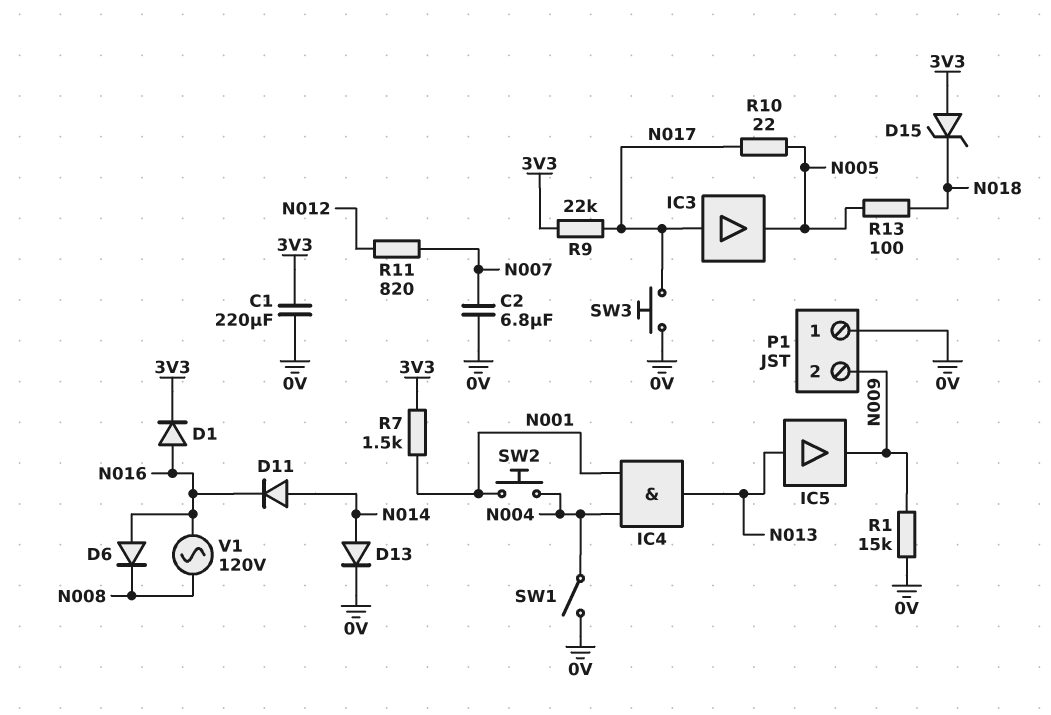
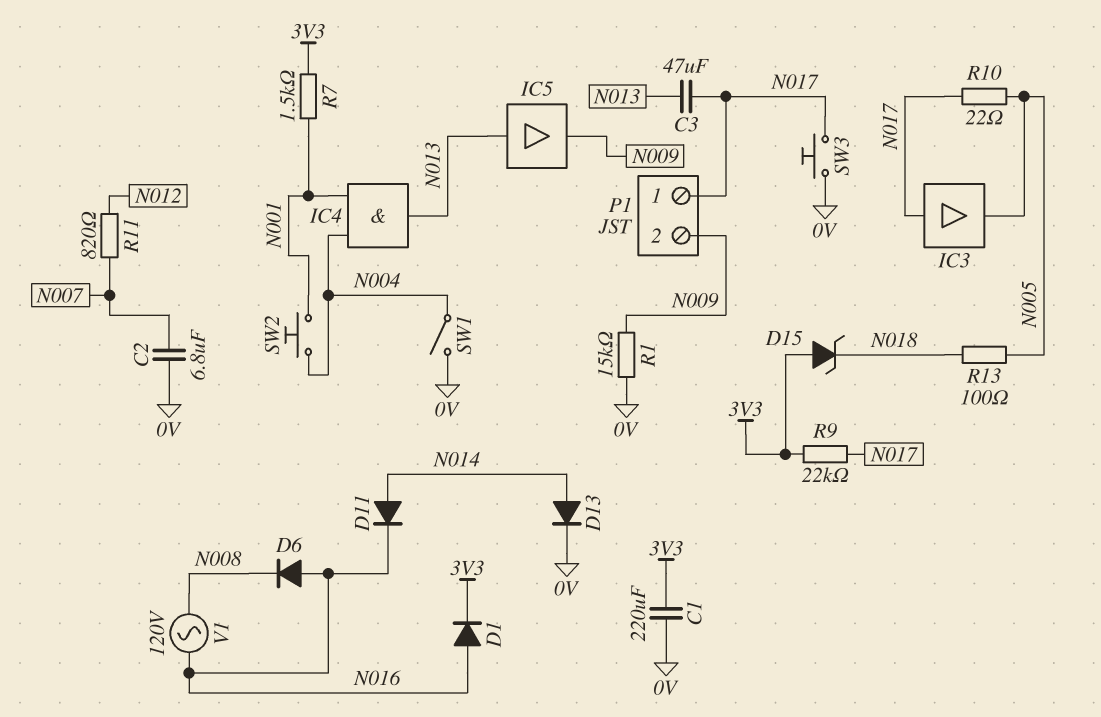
C3: none -> 47uF (N013, N017)
P1 pin 1: 0V -> N017

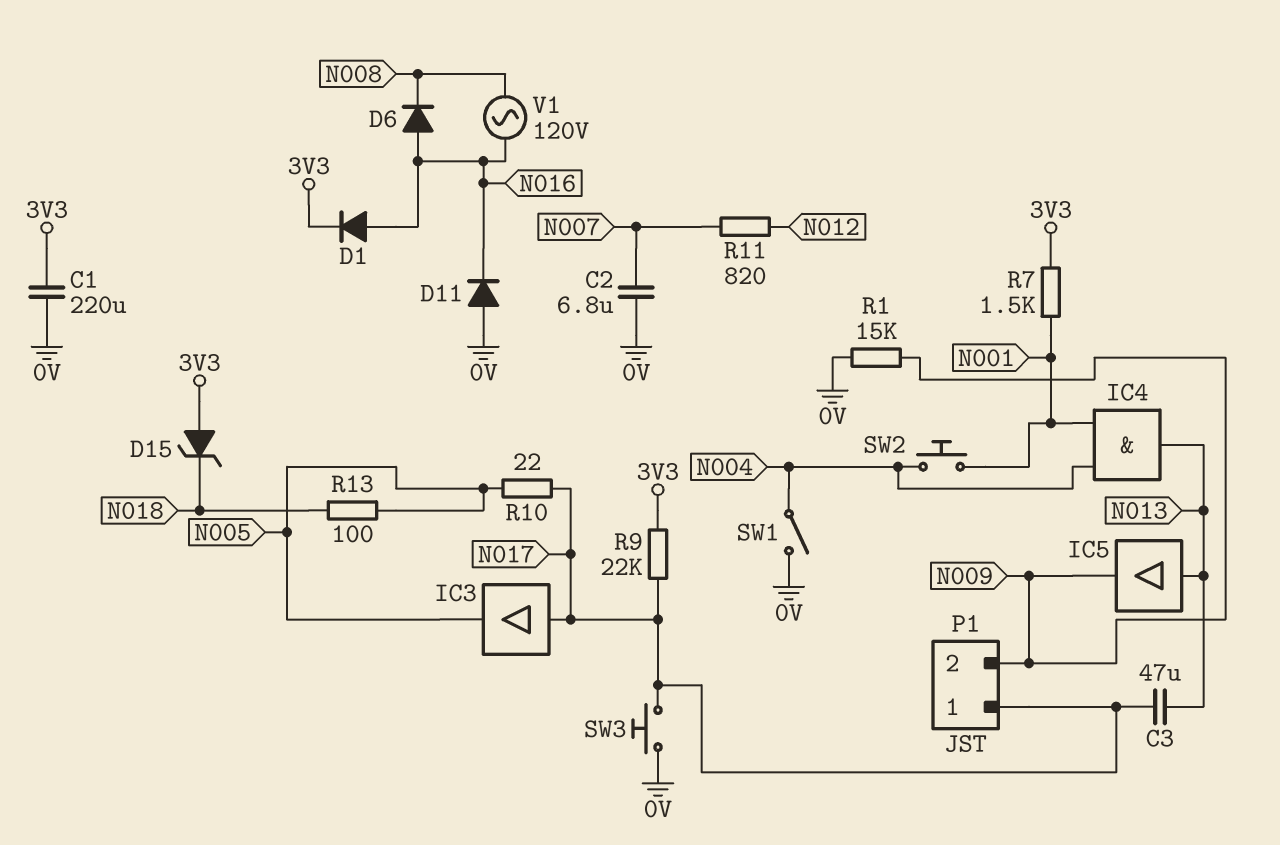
D11: diode (A N014, K N016) -> diode (A 0V, K N016)
D13: diode (A N014, K 0V) -> none

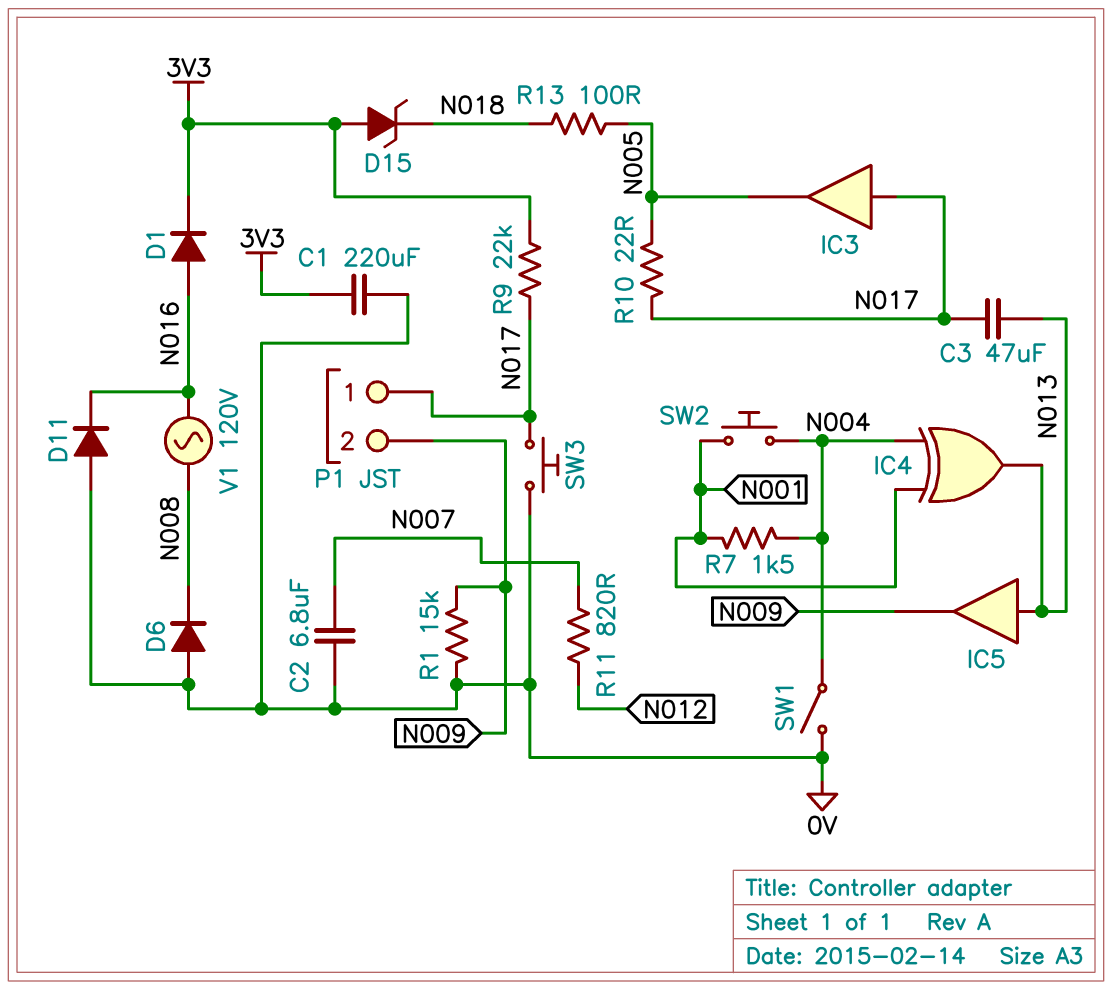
D6: diode (A N016, K N008) -> diode (A 0V, K N008)
IC4: AND (in N001, in N004, out N013) -> XOR (in N001, in N004, out N013)
R7: 1.5k (3V3, N001) -> 1.5k (N001, N004)

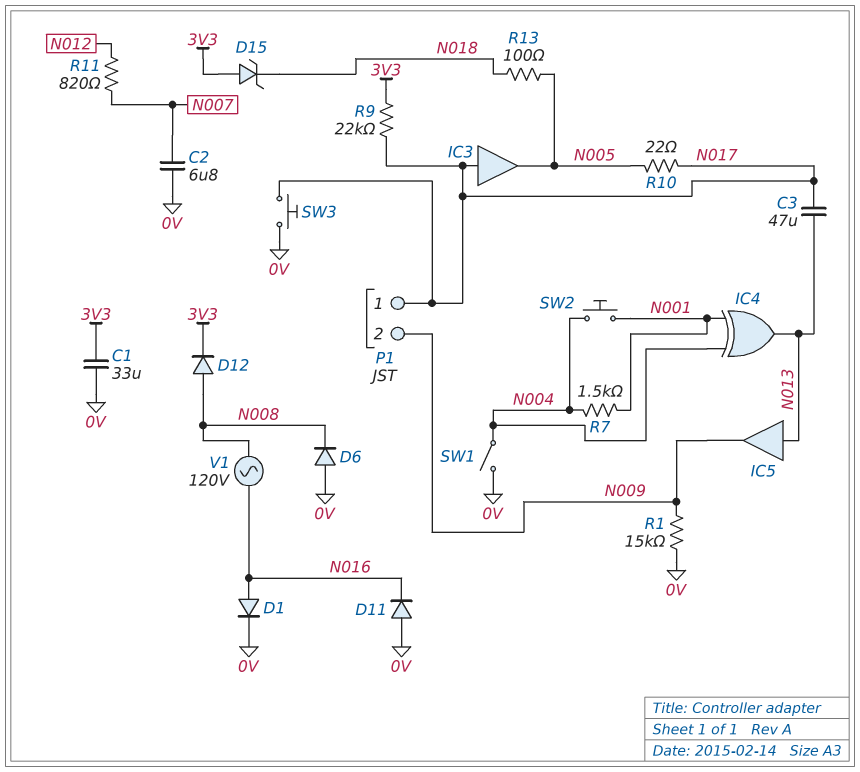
C1: 220uF (0V, 3V3) -> 33uF (0V, 3V3)
D1: diode (A N016, K 3V3) -> diode (A N016, K 0V)
D12: none -> diode (A N008, K 3V3)

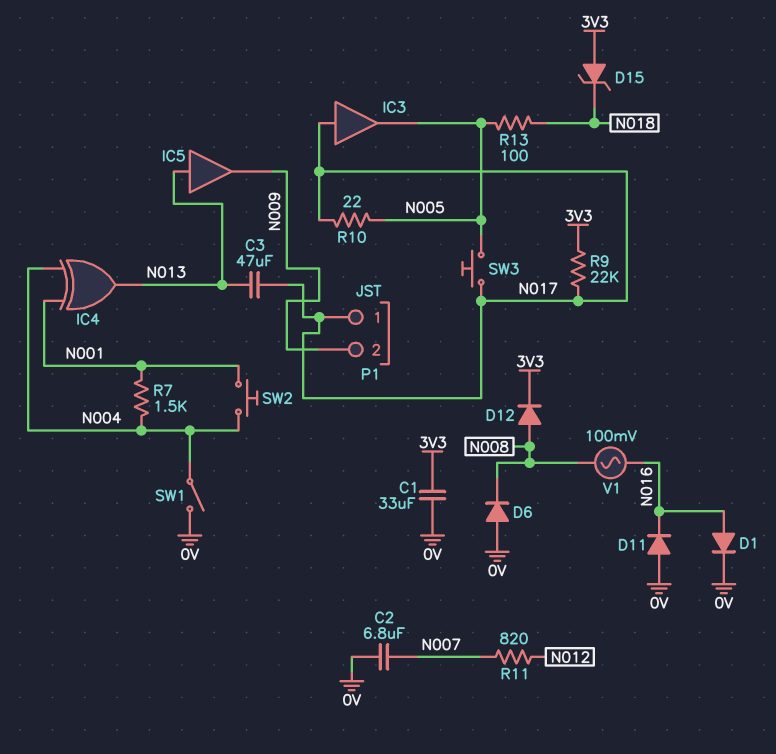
R1: 15k (0V, N009) -> none
SW3: button (0V, N017) -> button (N005, N017)
V1: AC 120V (N008, N016) -> AC 100mV (N008, N016)

